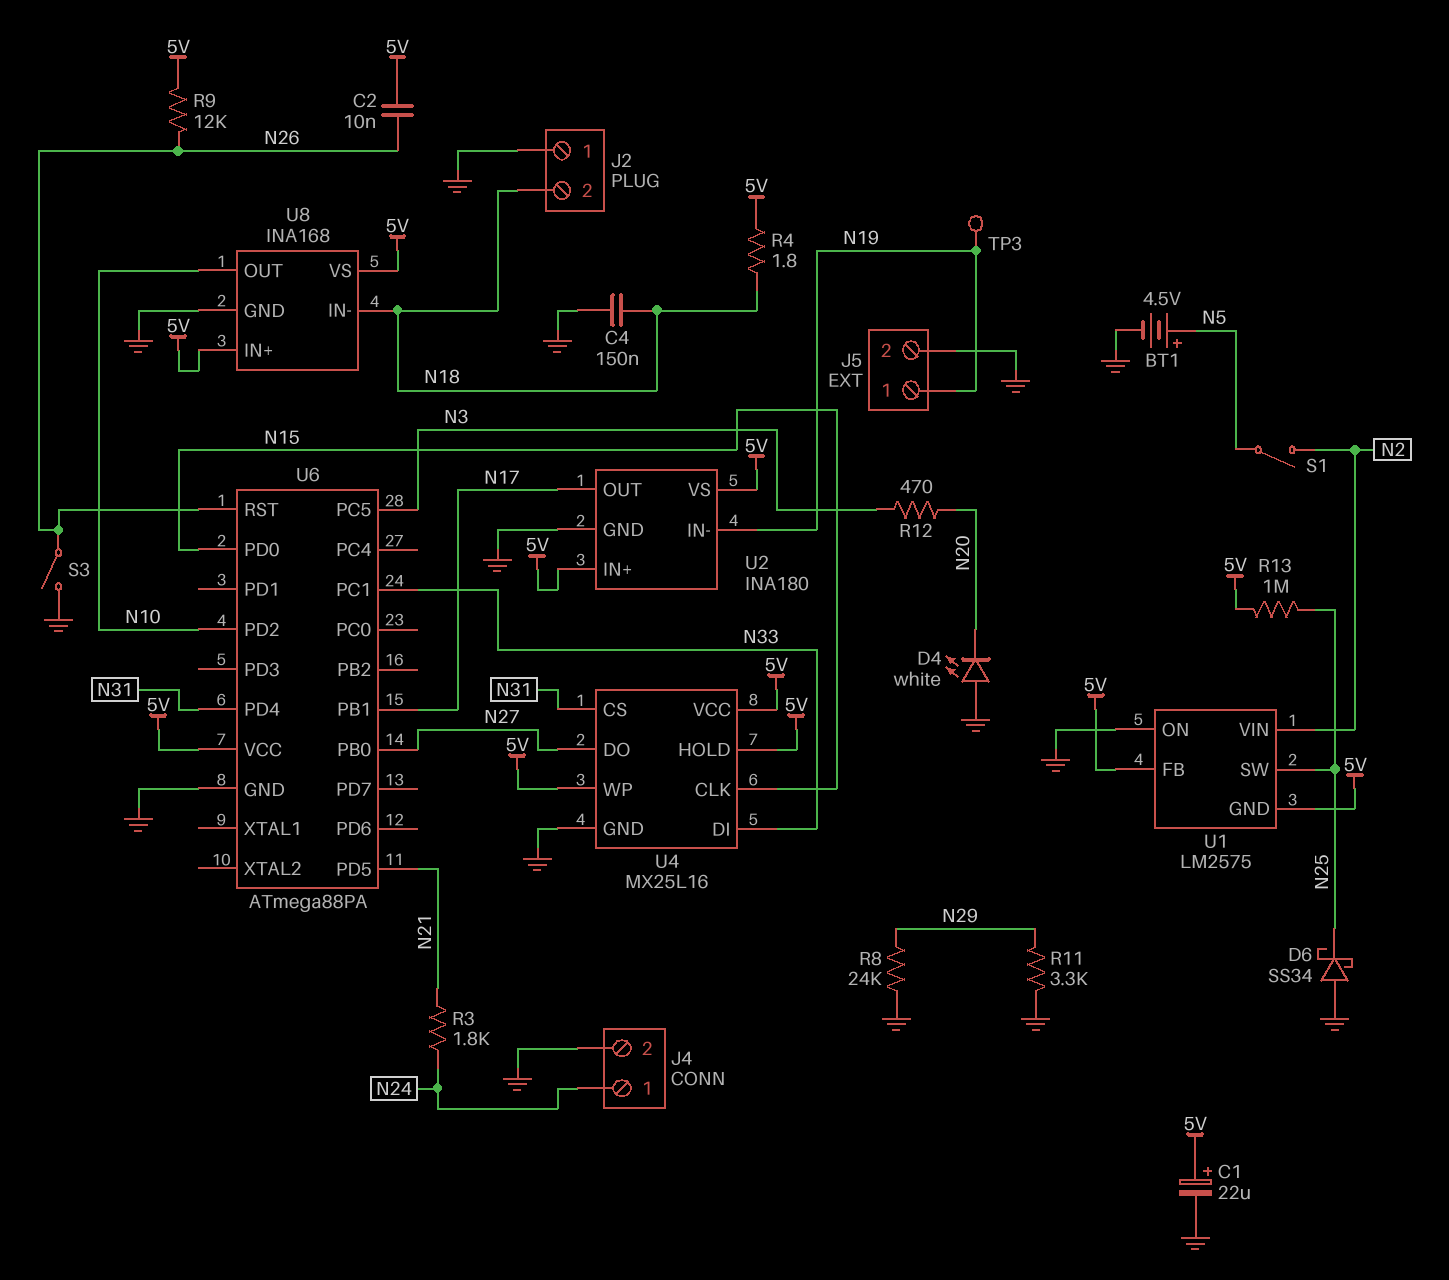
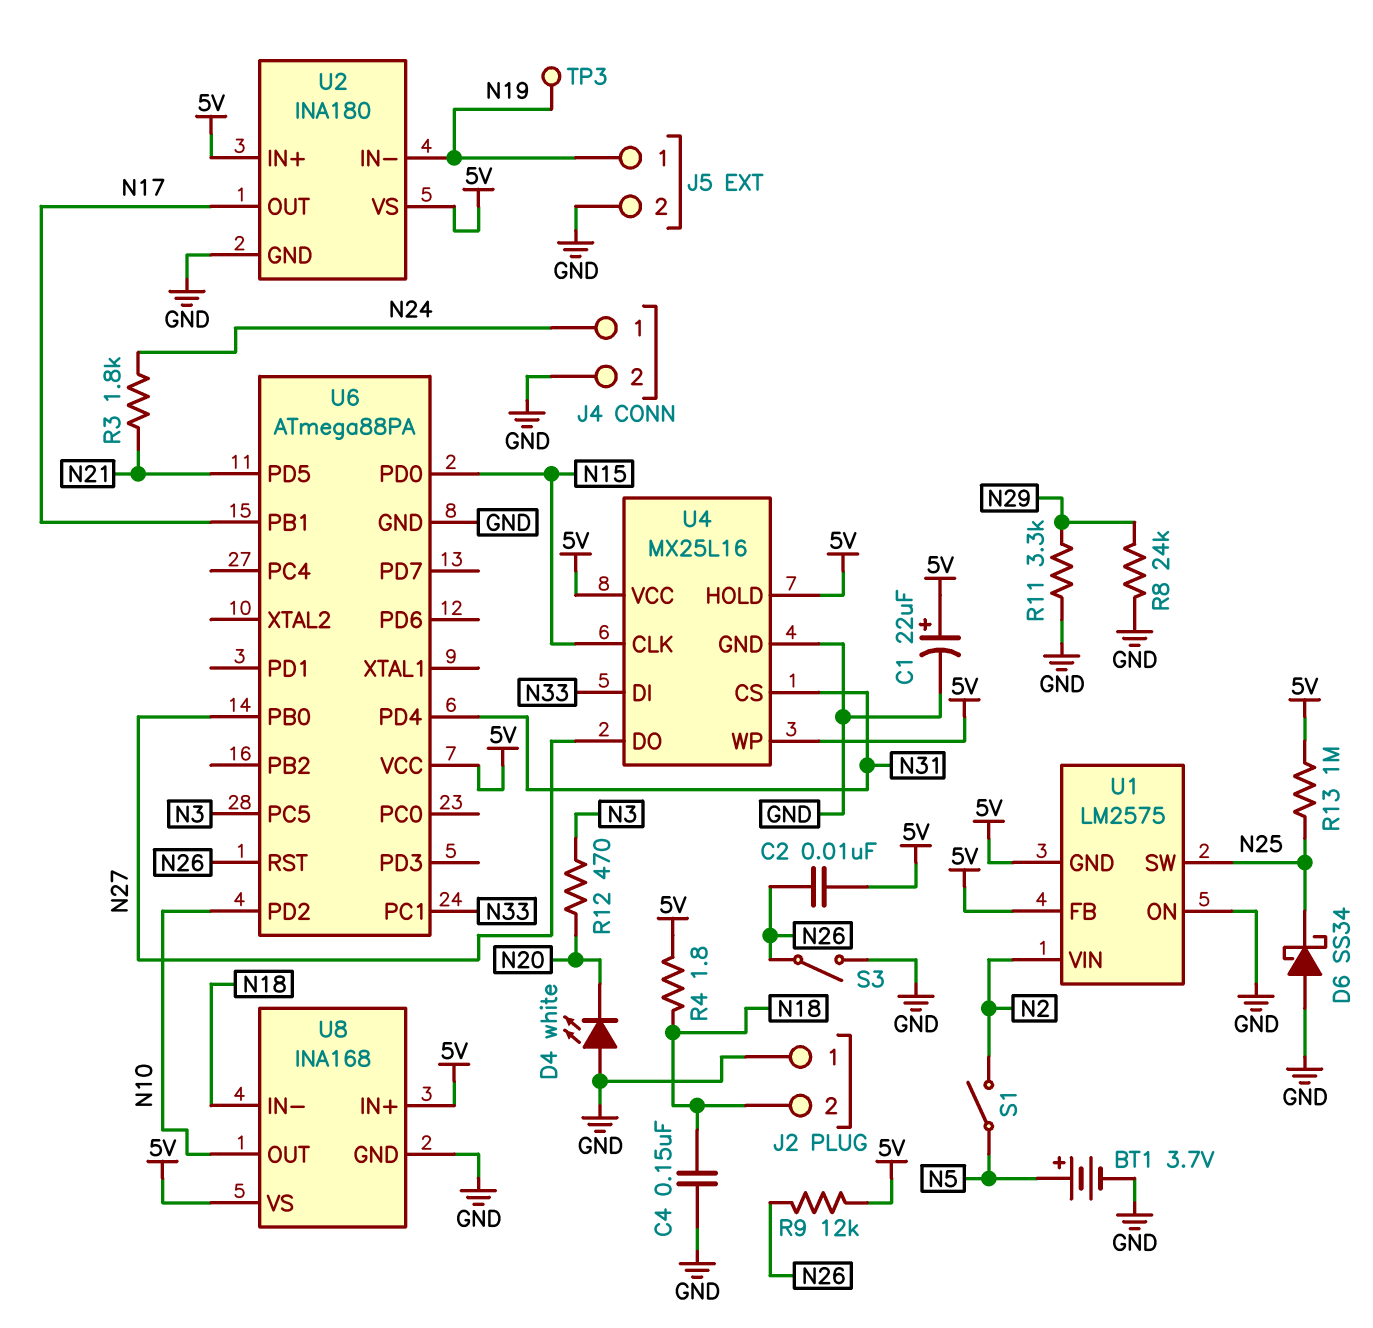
BT1: 4.5V (plus N5, minus GND) -> 3.7V (plus N5, minus GND)

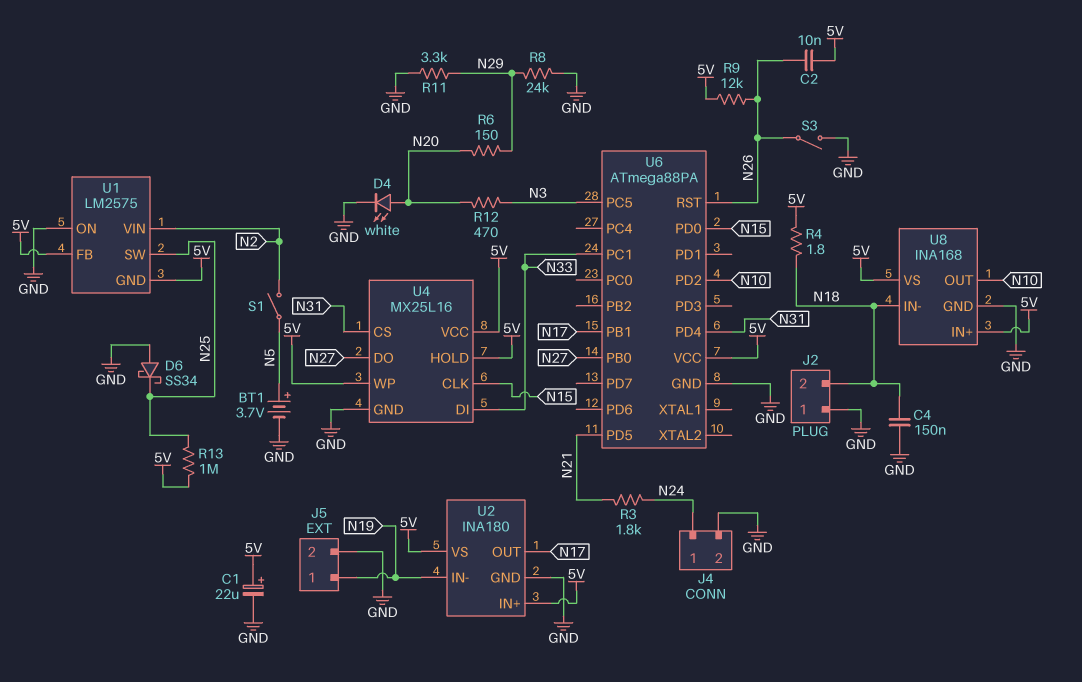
D4: LED white (A GND, K N20) -> LED white (A N20, K GND)
R6: none -> 150 (N20, N29)
TP3: test point (N19) -> none

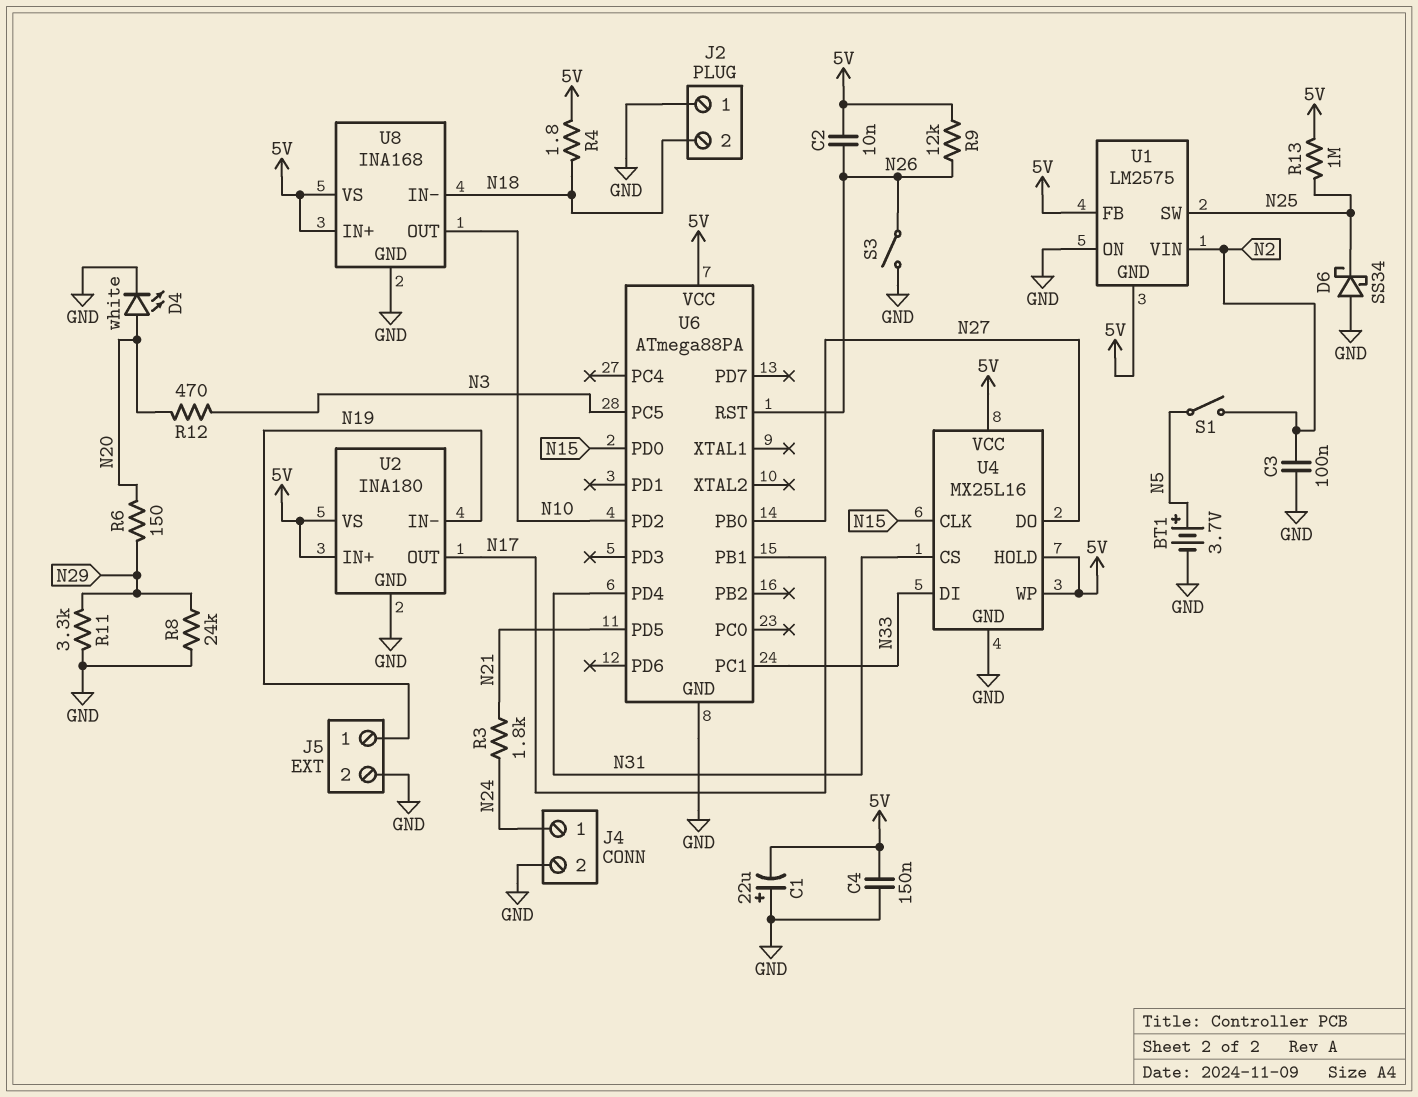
C1: 22uF (plus 5V, minus GND) -> 22uF (plus GND, minus 5V)
C3: none -> 100nF (GND, N2)
C4: 150nF (GND, N18) -> 150nF (5V, GND)

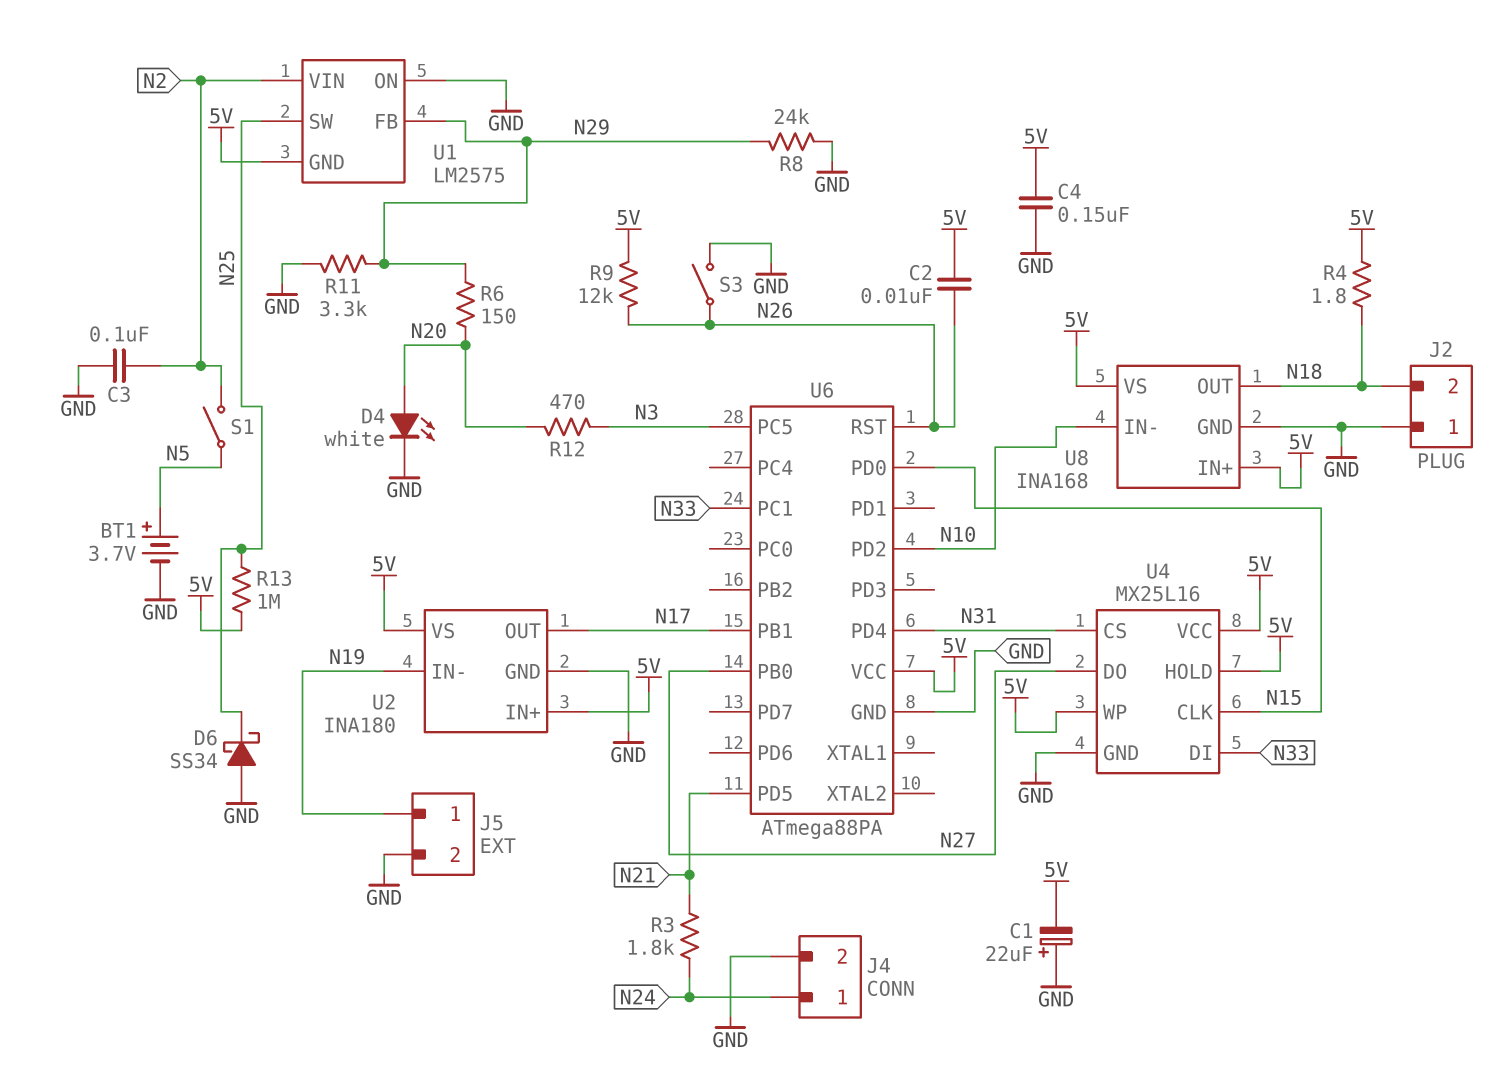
U1 pin FB: 5V -> N29
U8 pin IN-: N18 -> N10
U8 pin OUT: N10 -> N18

